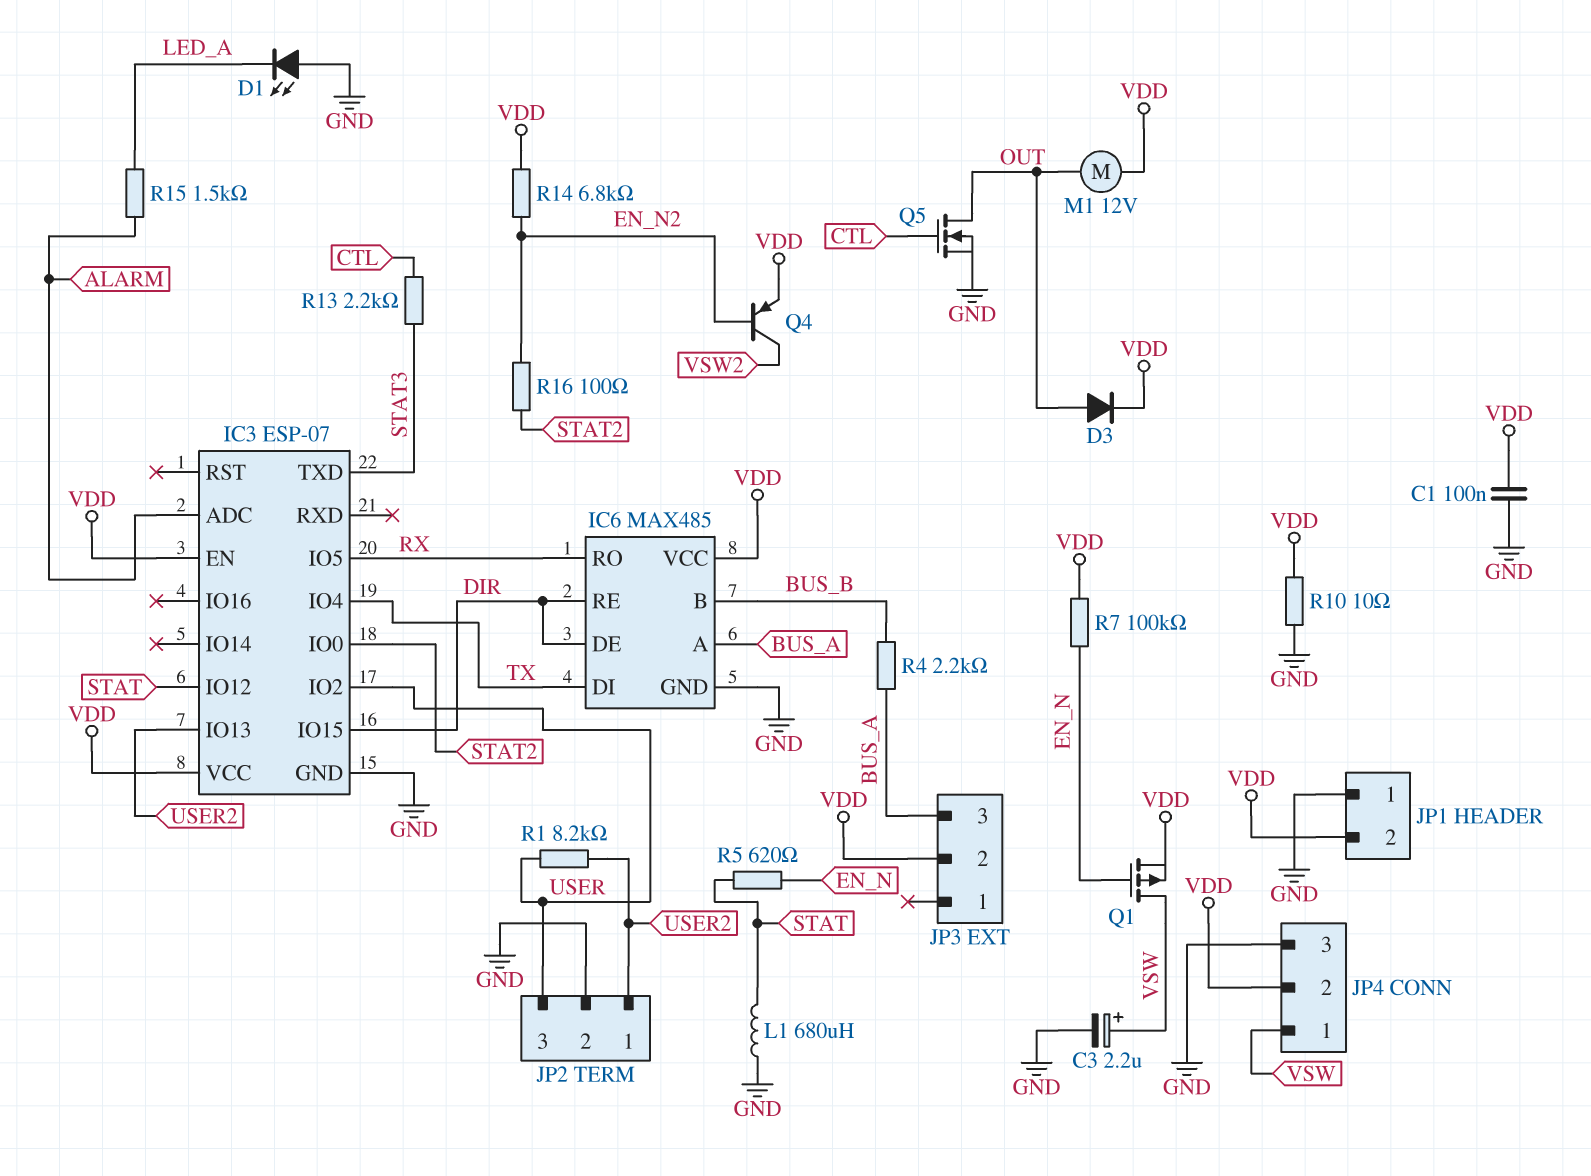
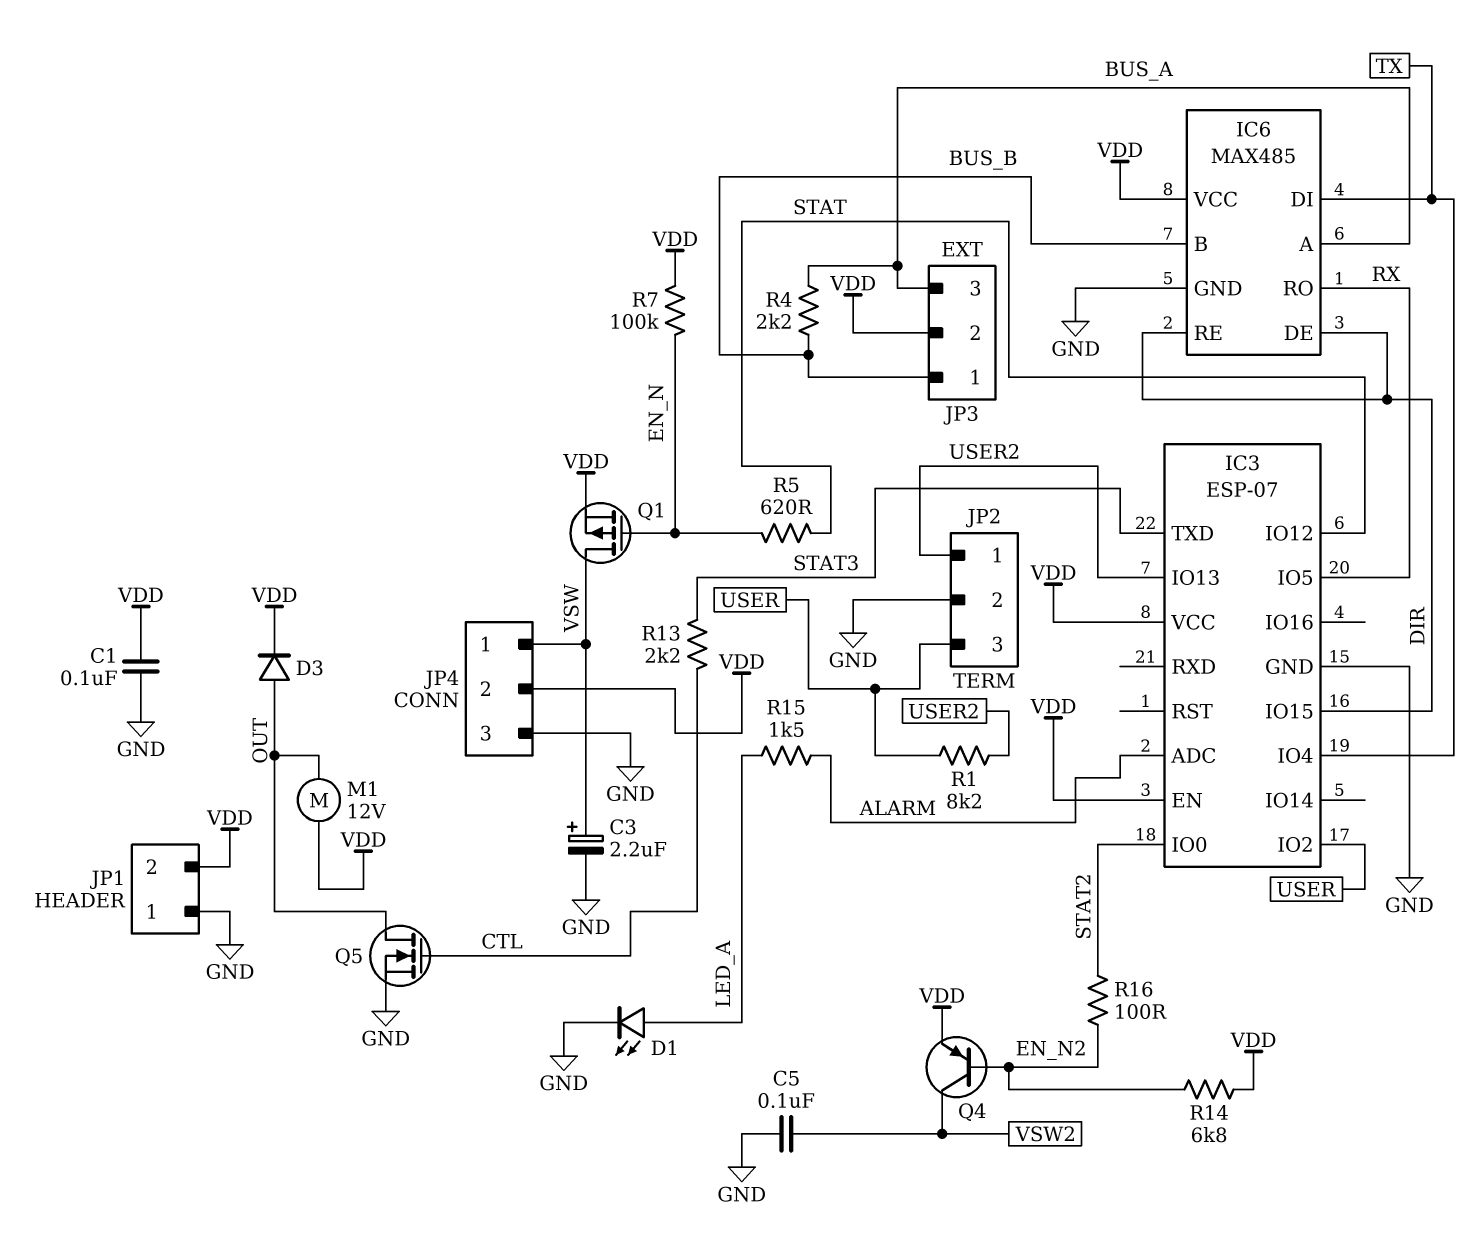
C5: none -> 100nF (GND, VSW2)
D1: LED (A GND, K LED_A) -> LED (A LED_A, K GND)
JP3 pin 1: none -> BUS_B
L1: 680uH (GND, STAT) -> none
R10: 10 (GND, VDD) -> none

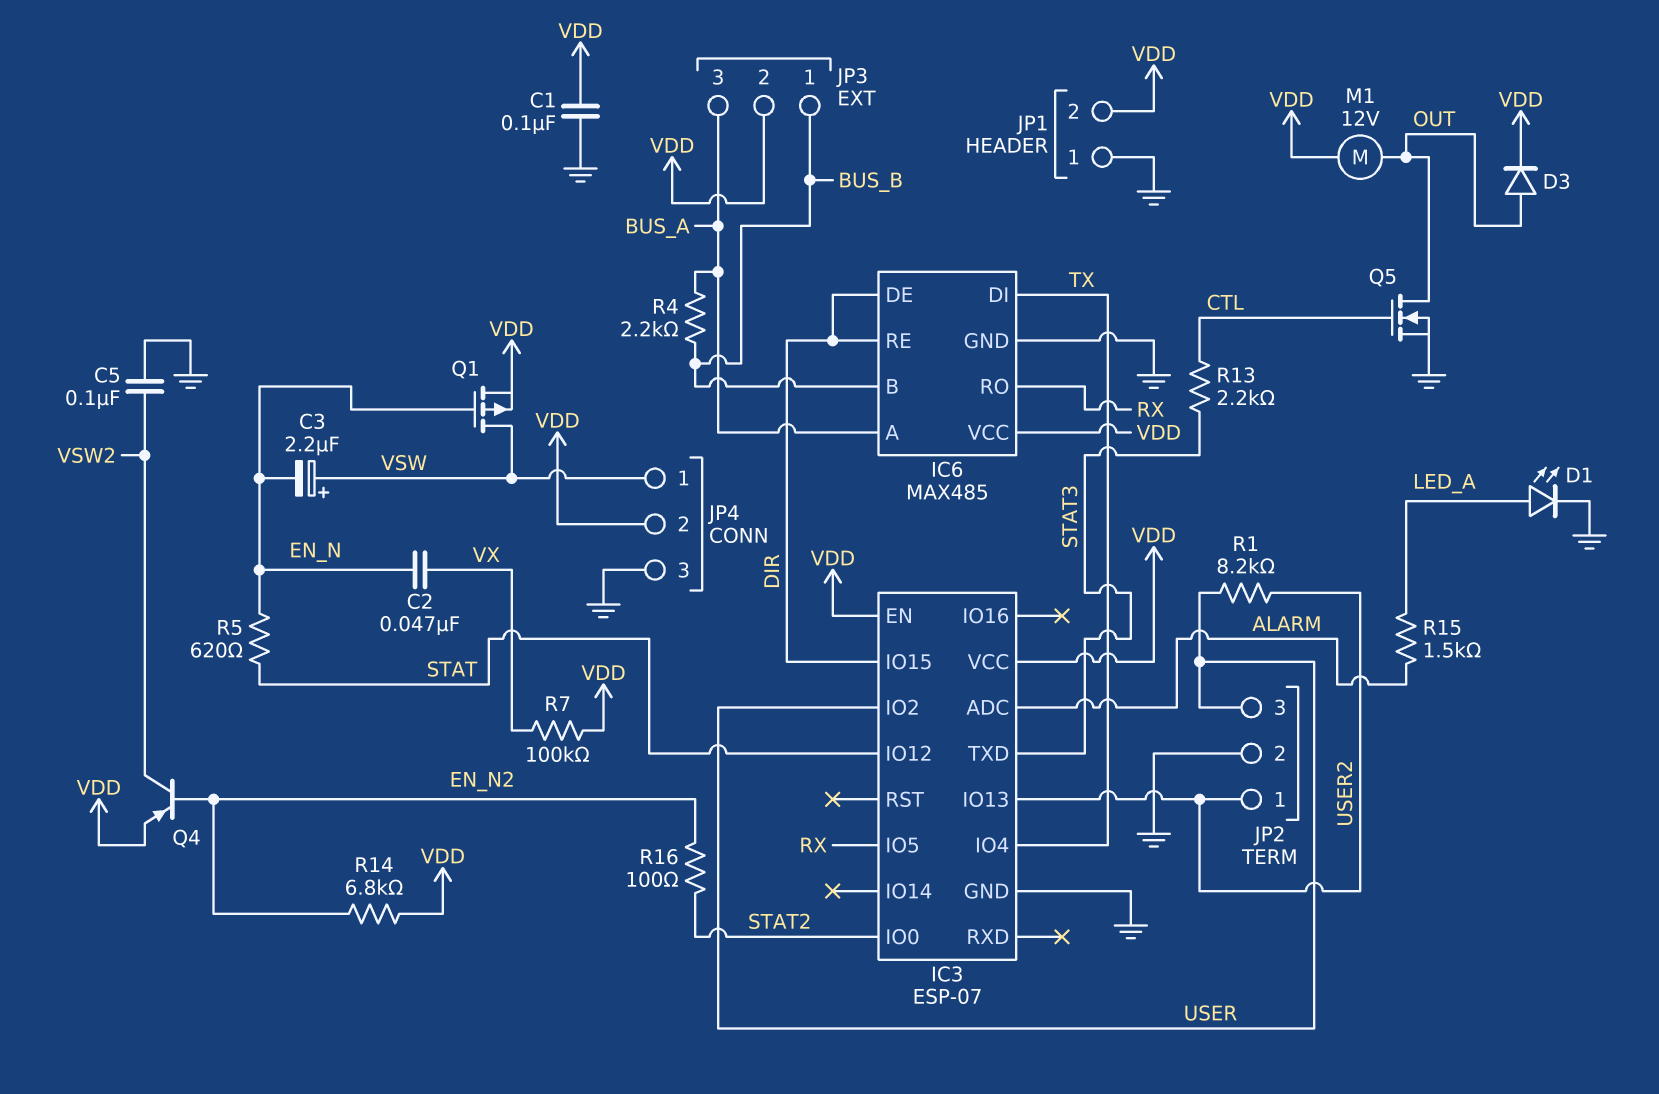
C2: none -> 47nF (EN_N, VX)
C3: 2.2uF (plus VSW, minus GND) -> 2.2uF (plus VSW, minus EN_N)
R7: 100k (EN_N, VDD) -> 100k (VDD, VX)

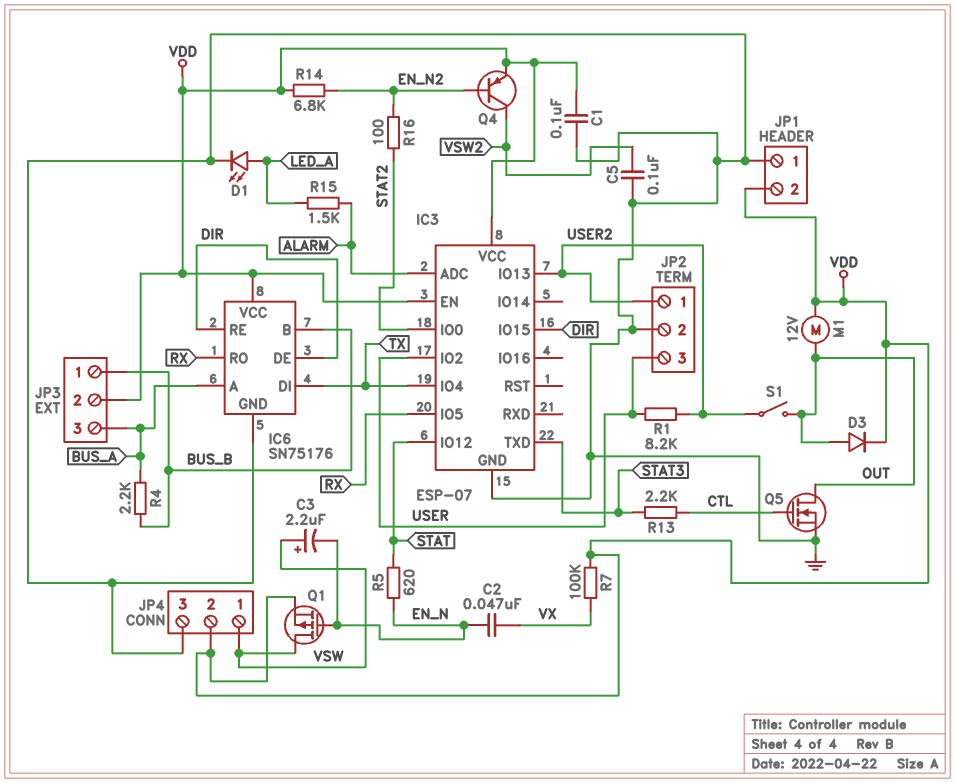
IC6: MAX485 -> SN75176
S1: none -> switch (OUT, USER2)

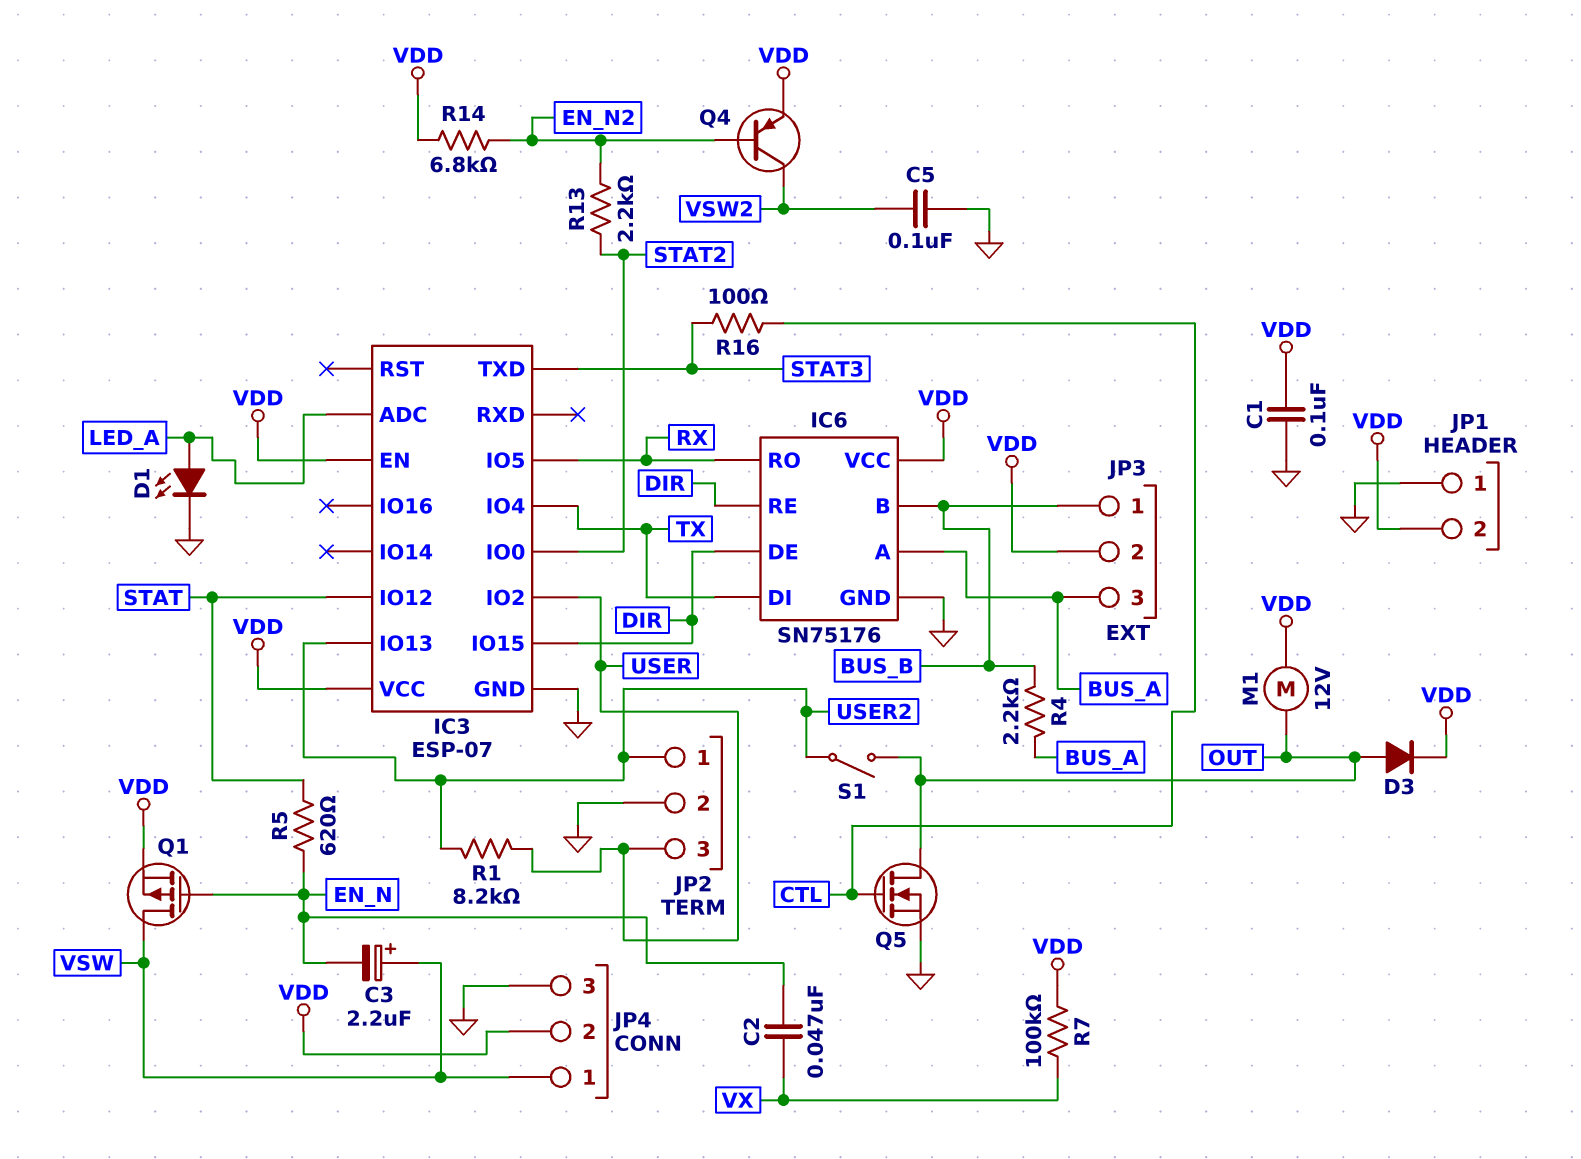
IC3 pin ADC: ALARM -> LED_A
R13: 2.2k (CTL, STAT3) -> 2.2k (EN_N2, STAT2)
R15: 1.5k (ALARM, LED_A) -> none
R16: 100 (EN_N2, STAT2) -> 100 (CTL, STAT3)

